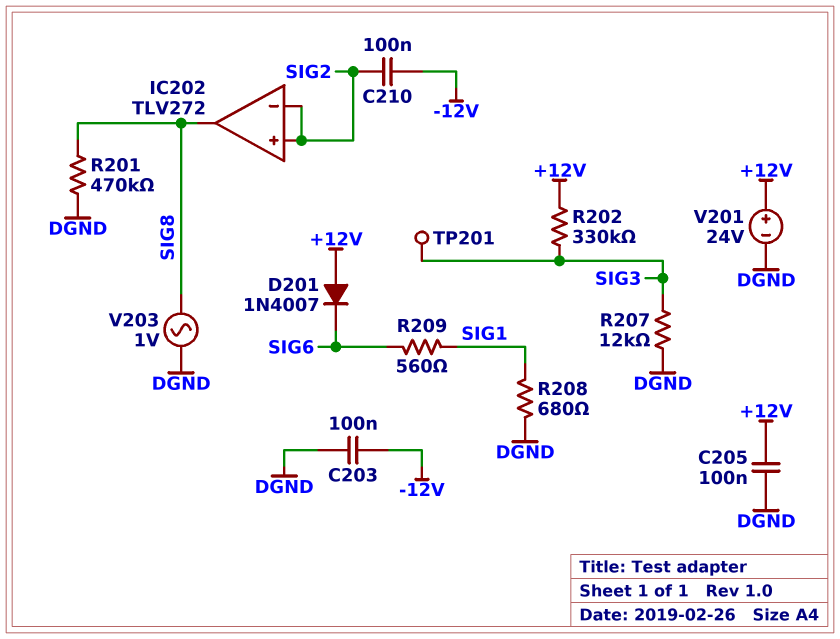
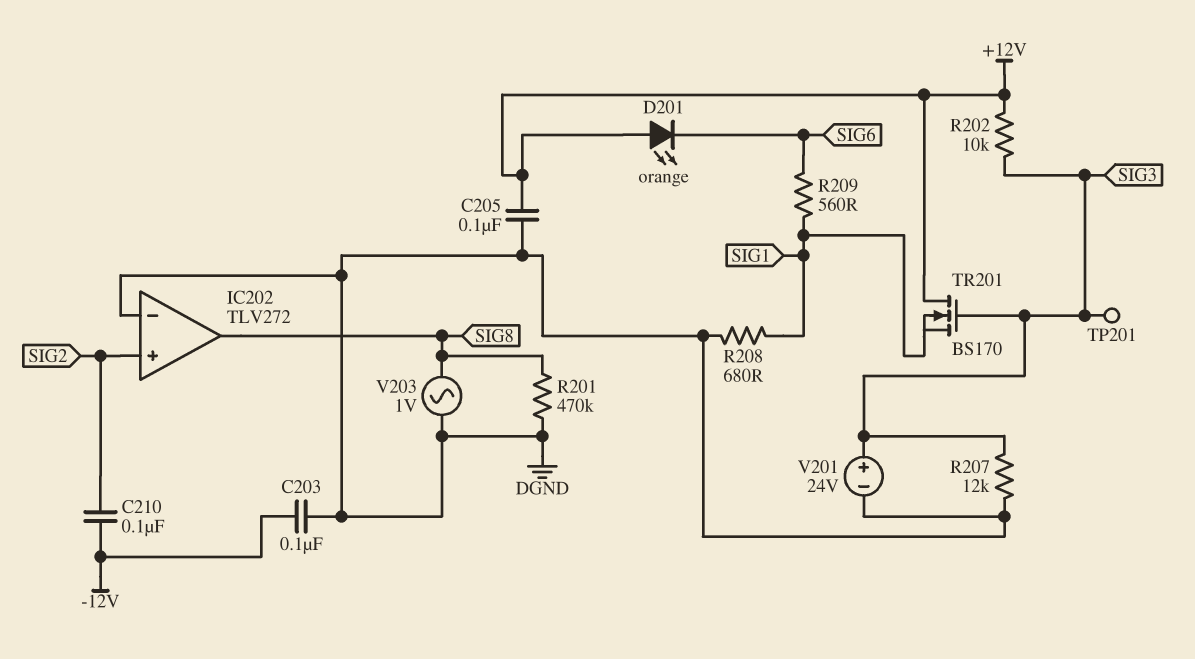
D201: diode 1N4007 (A +12V, K SIG6) -> LED orange (A +12V, K SIG6)
IC202 pin in-: SIG2 -> DGND
R202: 330k (+12V, SIG3) -> 10k (+12V, SIG3)
TR201: none -> NMOS BS170 (G SIG3, D +12V, S SIG1)
V201: 24V (plus +12V, minus DGND) -> 24V (plus SIG3, minus DGND)

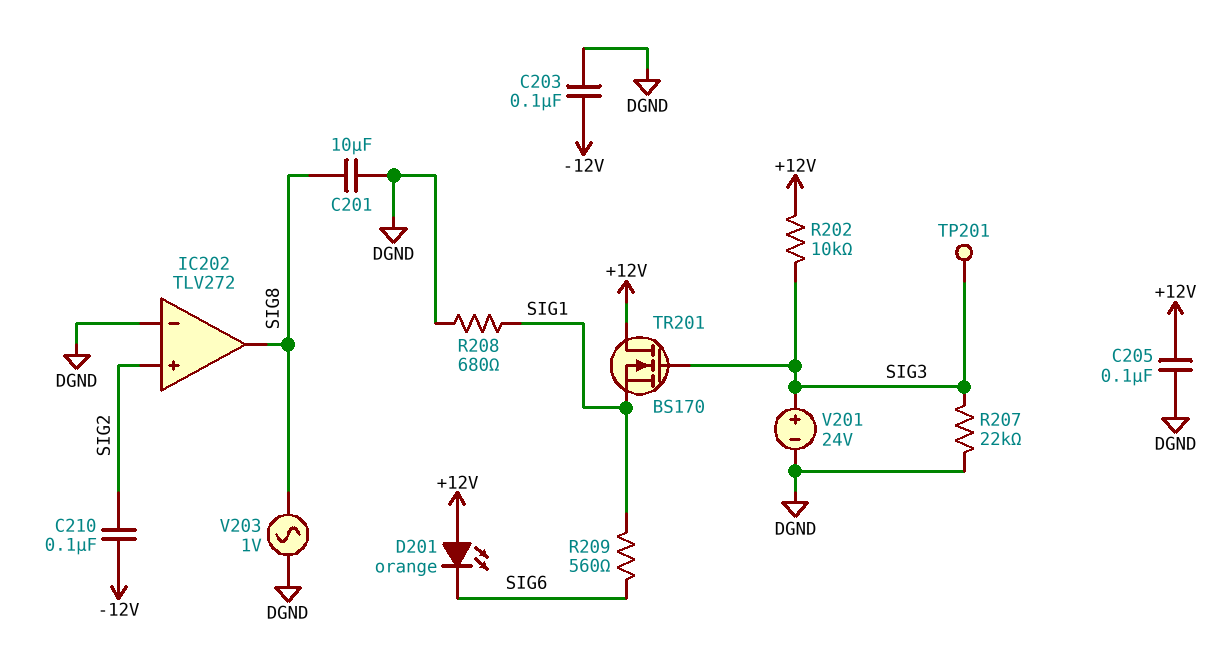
C201: none -> 10uF (DGND, SIG8)
R201: 470k (DGND, SIG8) -> none
R207: 12k (DGND, SIG3) -> 22k (DGND, SIG3)

